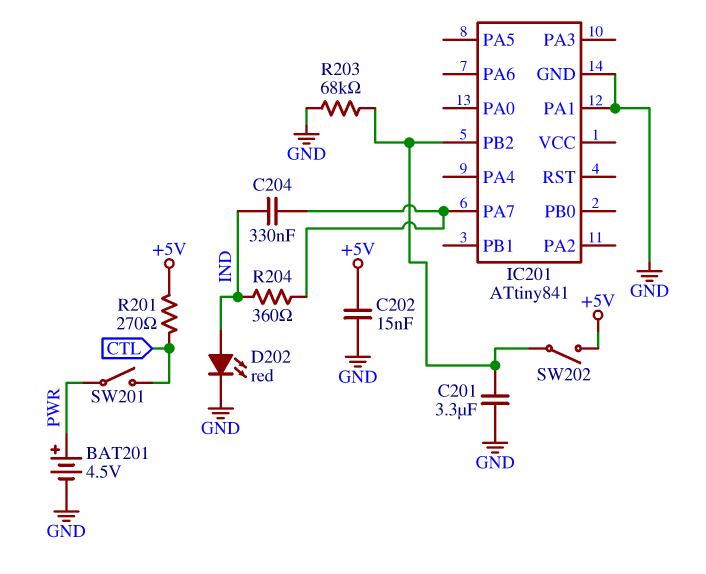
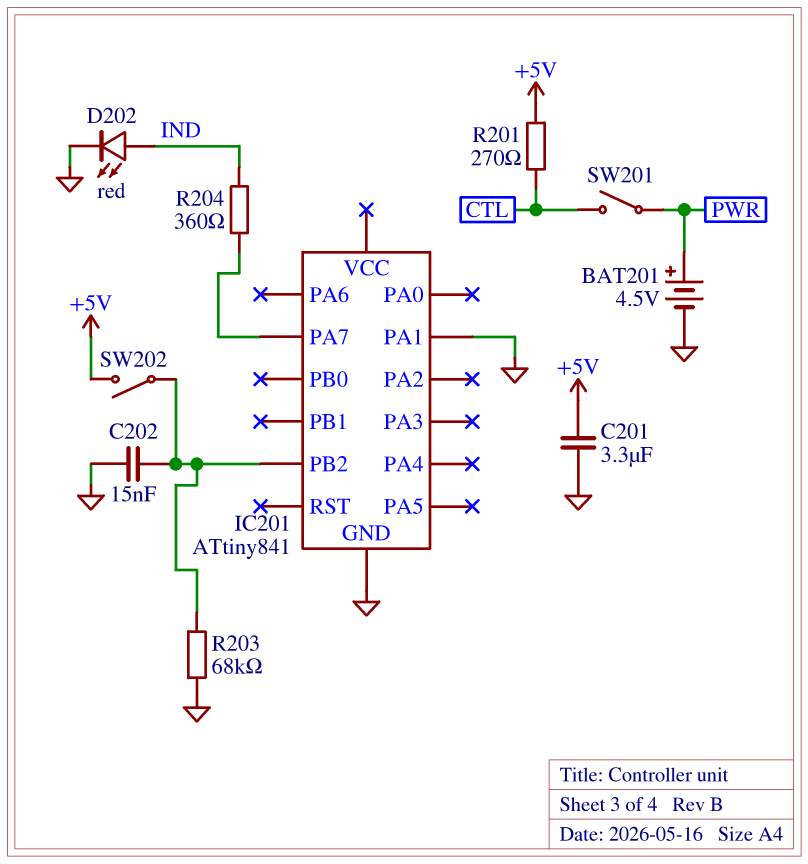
C201: 3.3uF (GND, IC201/PB2) -> 3.3uF (+5V, GND)
C202: 15nF (+5V, GND) -> 15nF (GND, IC201/PB2)
C204: 330nF (IC201/PA7, IND) -> none

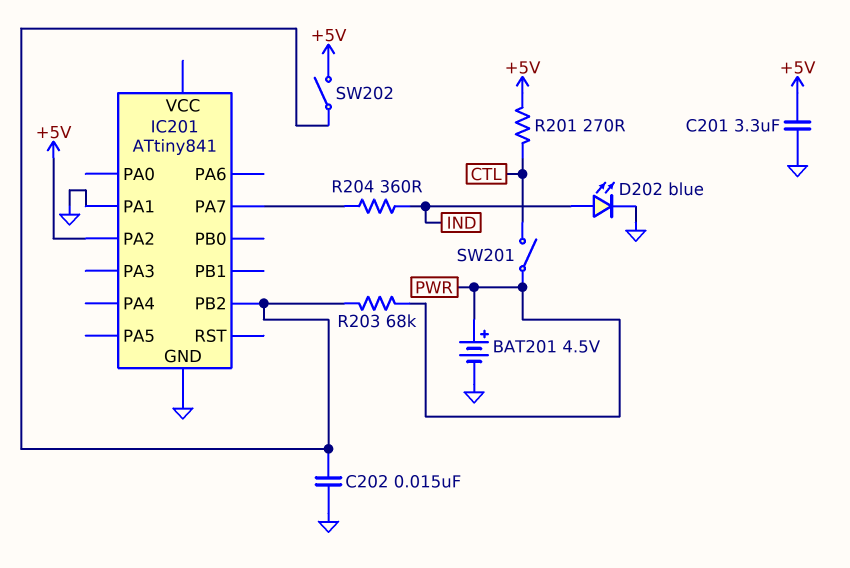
D202: LED red (A IND, K GND) -> LED blue (A IND, K GND)
IC201 pin PA2: none -> +5V
R203: 68k (GND, IC201/PB2) -> 68k (IC201/PB2, PWR)

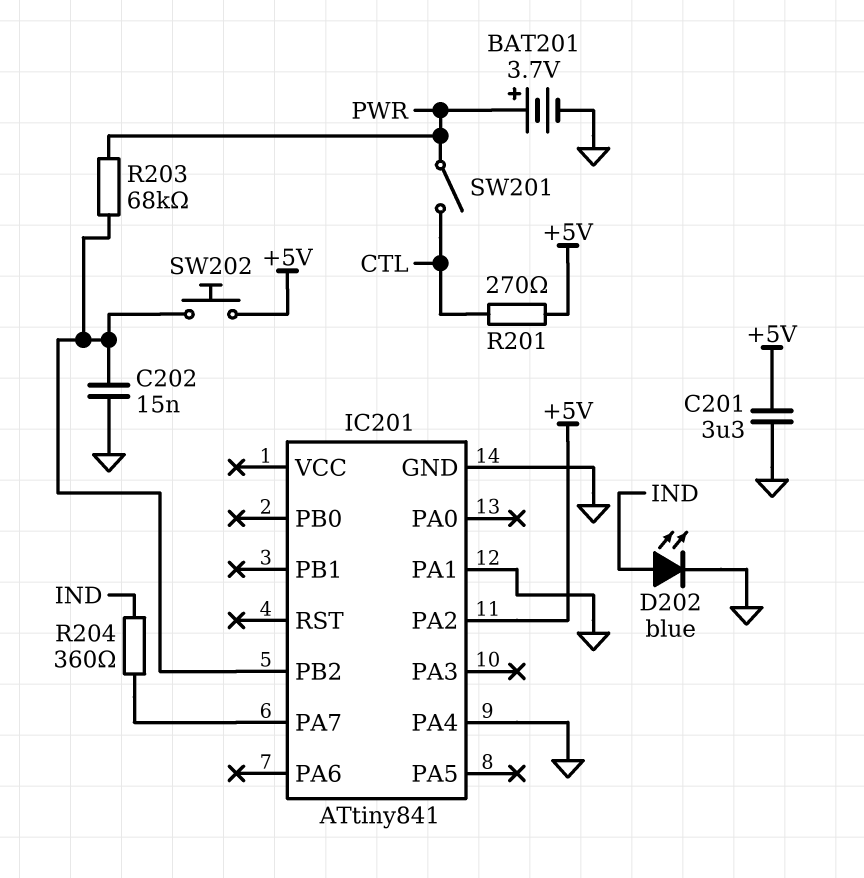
BAT201: 4.5V (plus PWR, minus GND) -> 3.7V (plus PWR, minus GND)
IC201 pin PA4: none -> GND
SW202: switch (+5V, IC201/PB2) -> button (+5V, IC201/PB2)

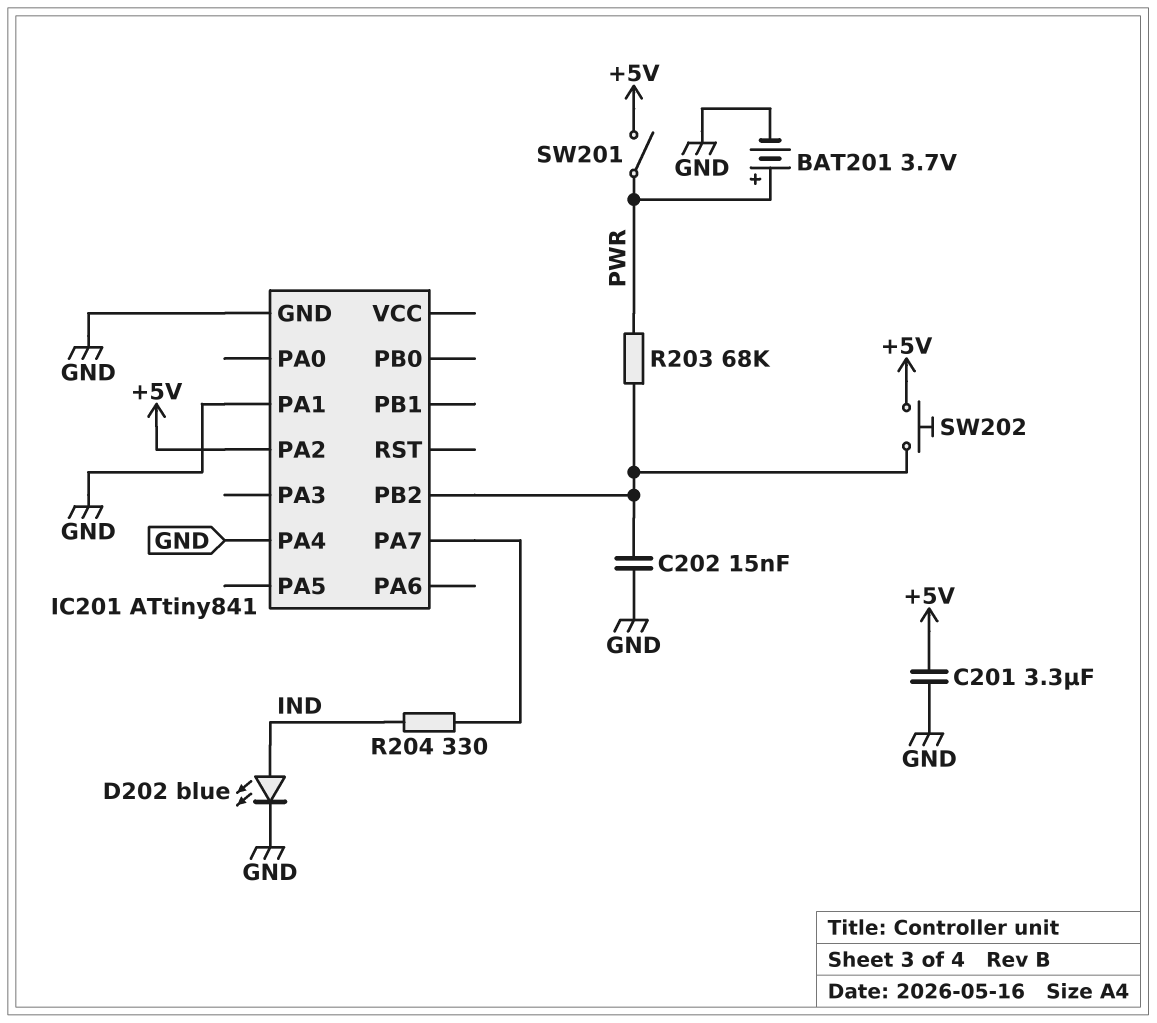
R201: 270 (+5V, CTL) -> none
R204: 360 (IC201/PA7, IND) -> 330 (IC201/PA7, IND)
SW201: switch (CTL, PWR) -> switch (+5V, PWR)

